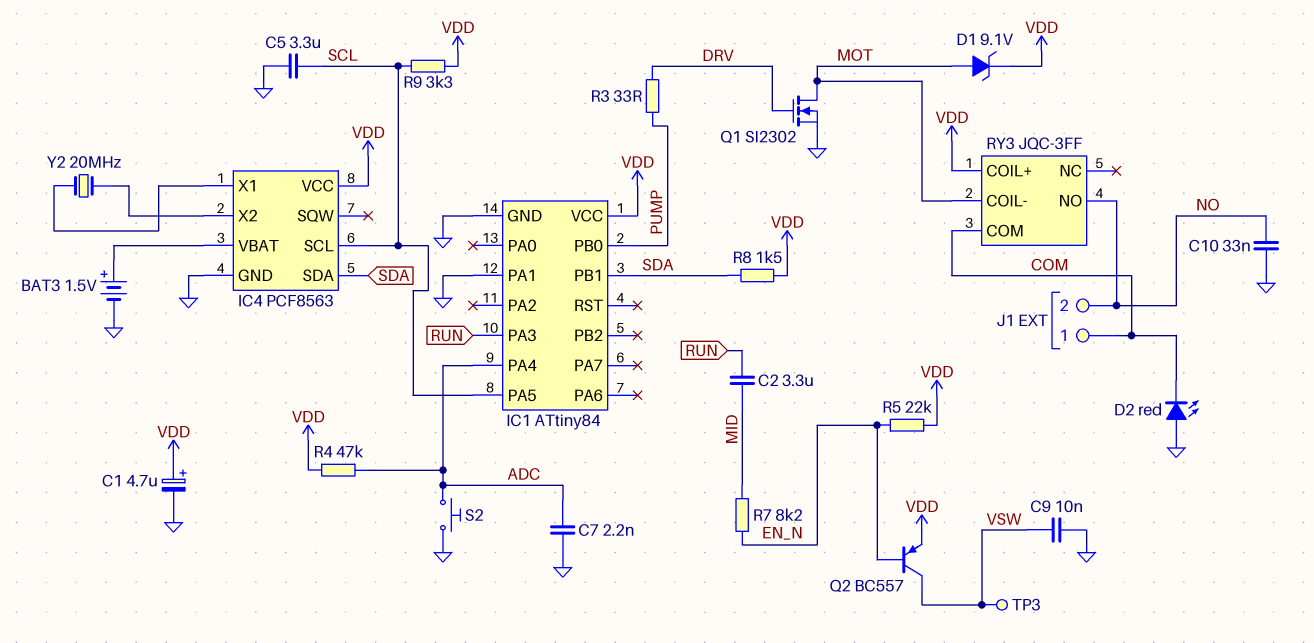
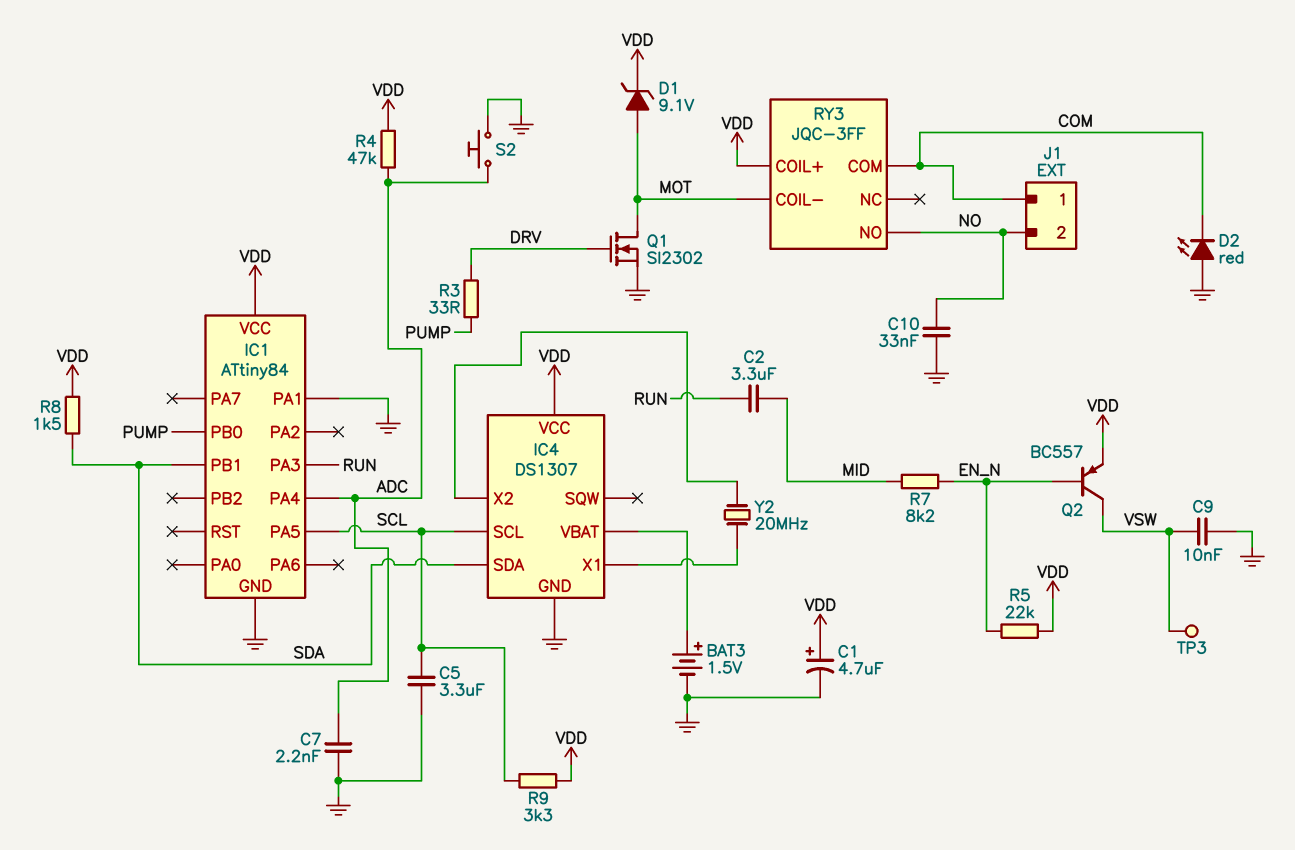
IC4: PCF8563 -> DS1307

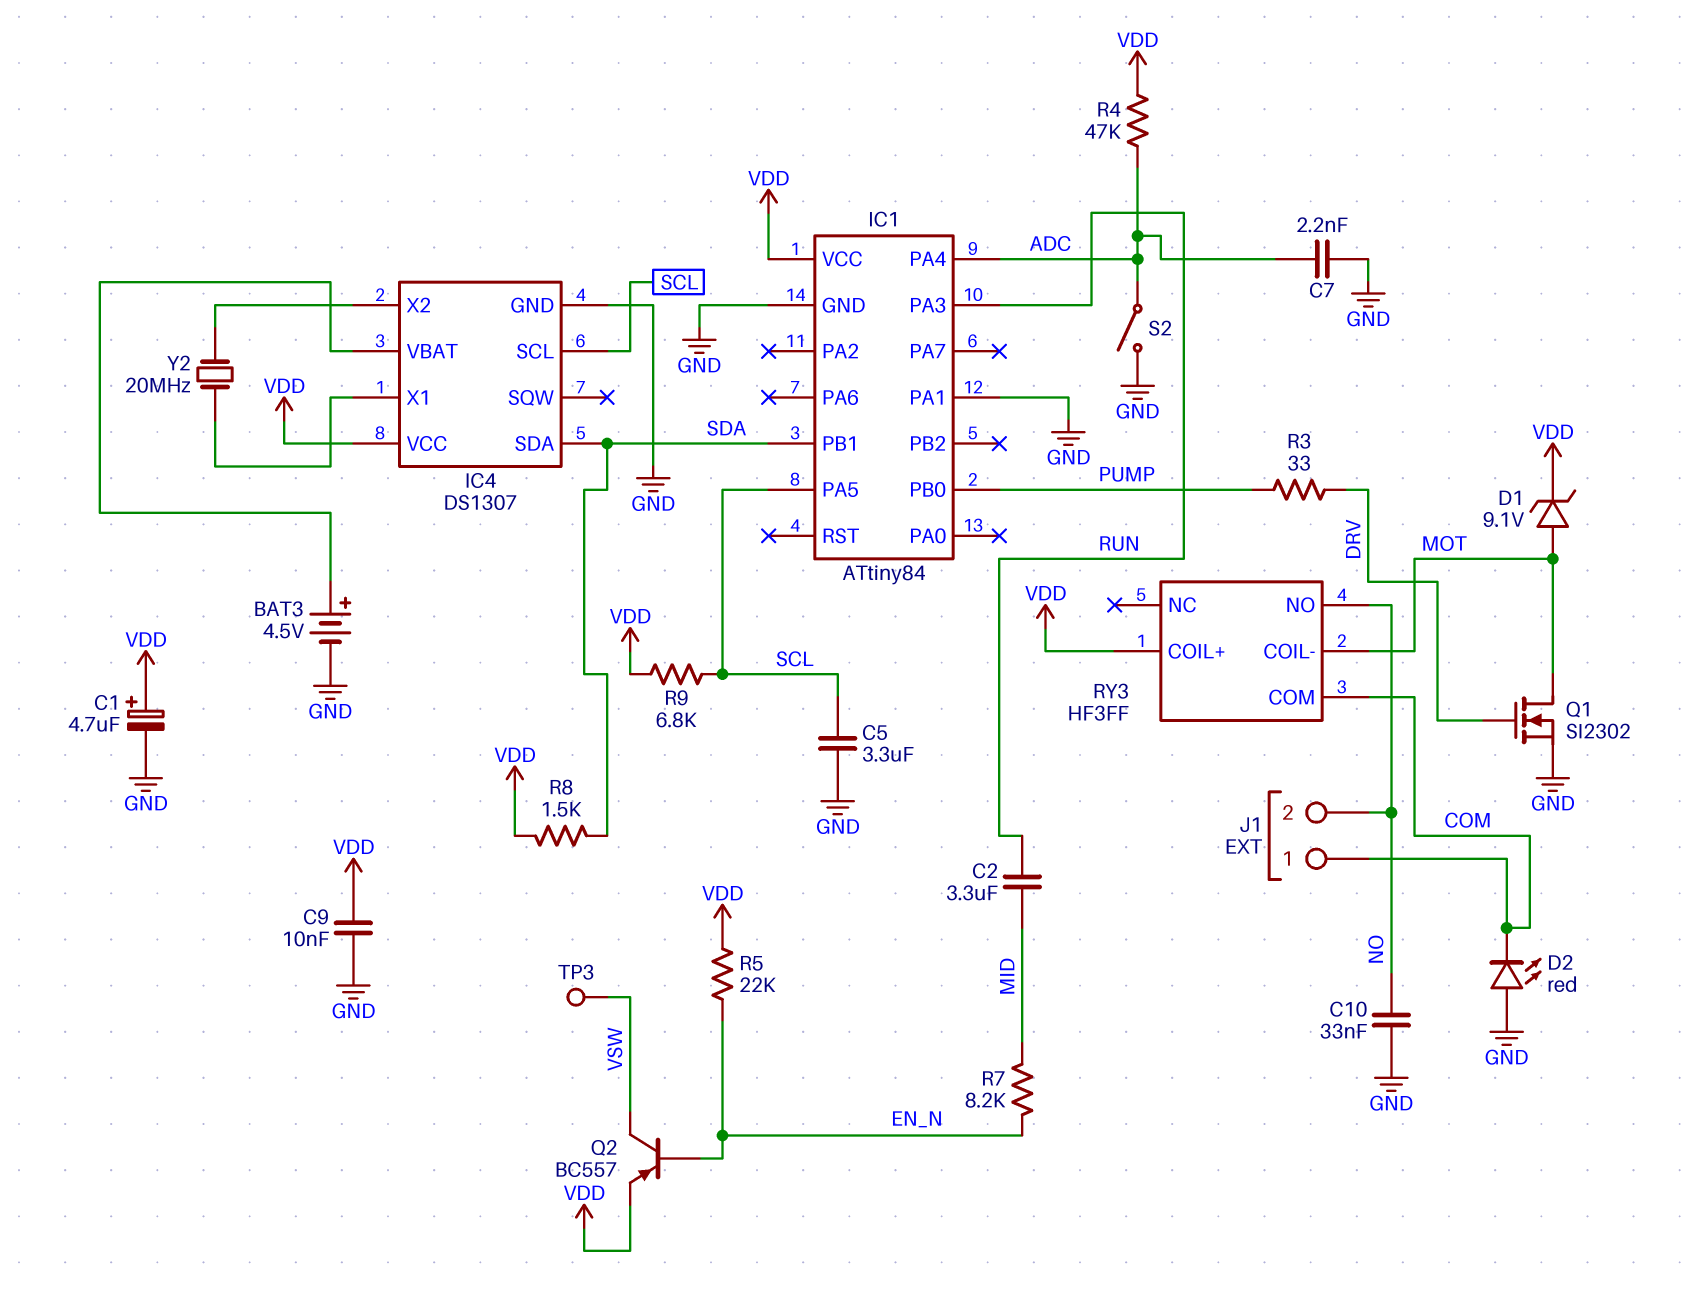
BAT3: 1.5V (plus IC4/VBAT, minus GND) -> 4.5V (plus IC4/VBAT, minus GND)
C9: 10nF (GND, VSW) -> 10nF (GND, VDD)
R9: 3.3k (SCL, VDD) -> 6.8k (SCL, VDD)
RY3: JQC-3FF -> HF3FF
S2: button (ADC, GND) -> switch (ADC, GND)

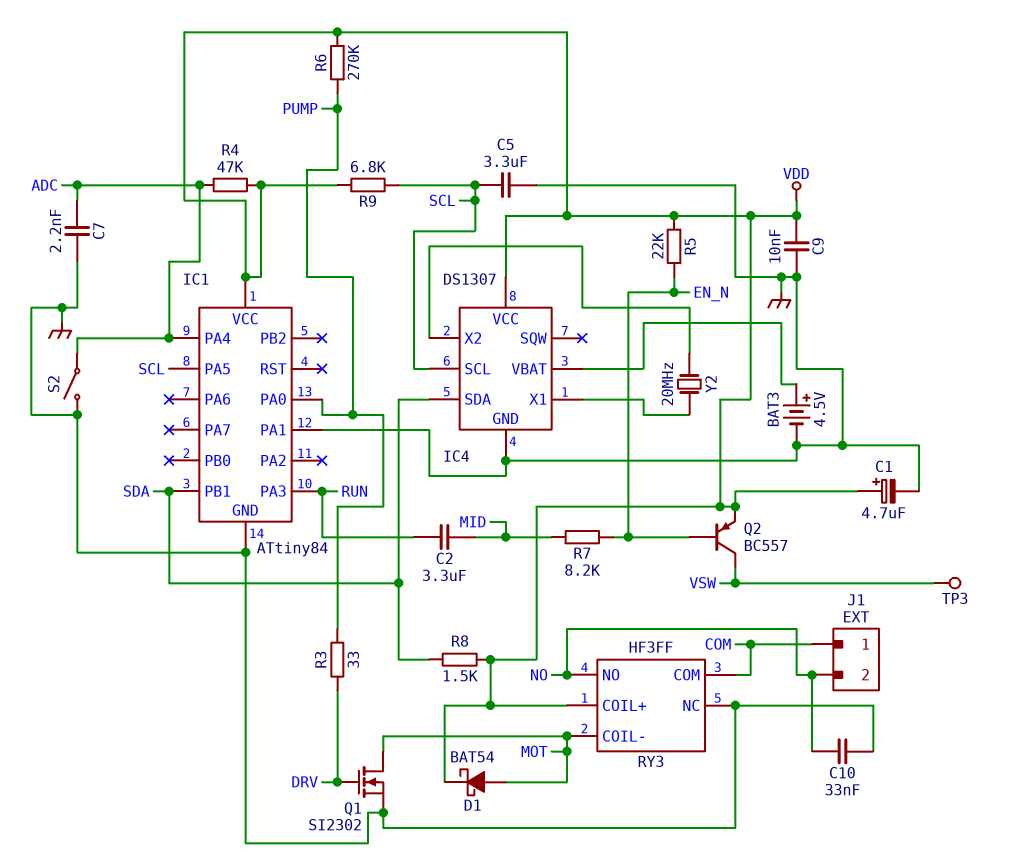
D1: zener 9.1V (A MOT, K VDD) -> schottky BAT54 (A MOT, K VDD)
D2: LED red (A GND, K COM) -> none
IC1 pin PA0: none -> PUMP
IC1 pin PB0: PUMP -> none
R6: none -> 270k (PUMP, VDD)
RY3 pin NC: none -> GND

